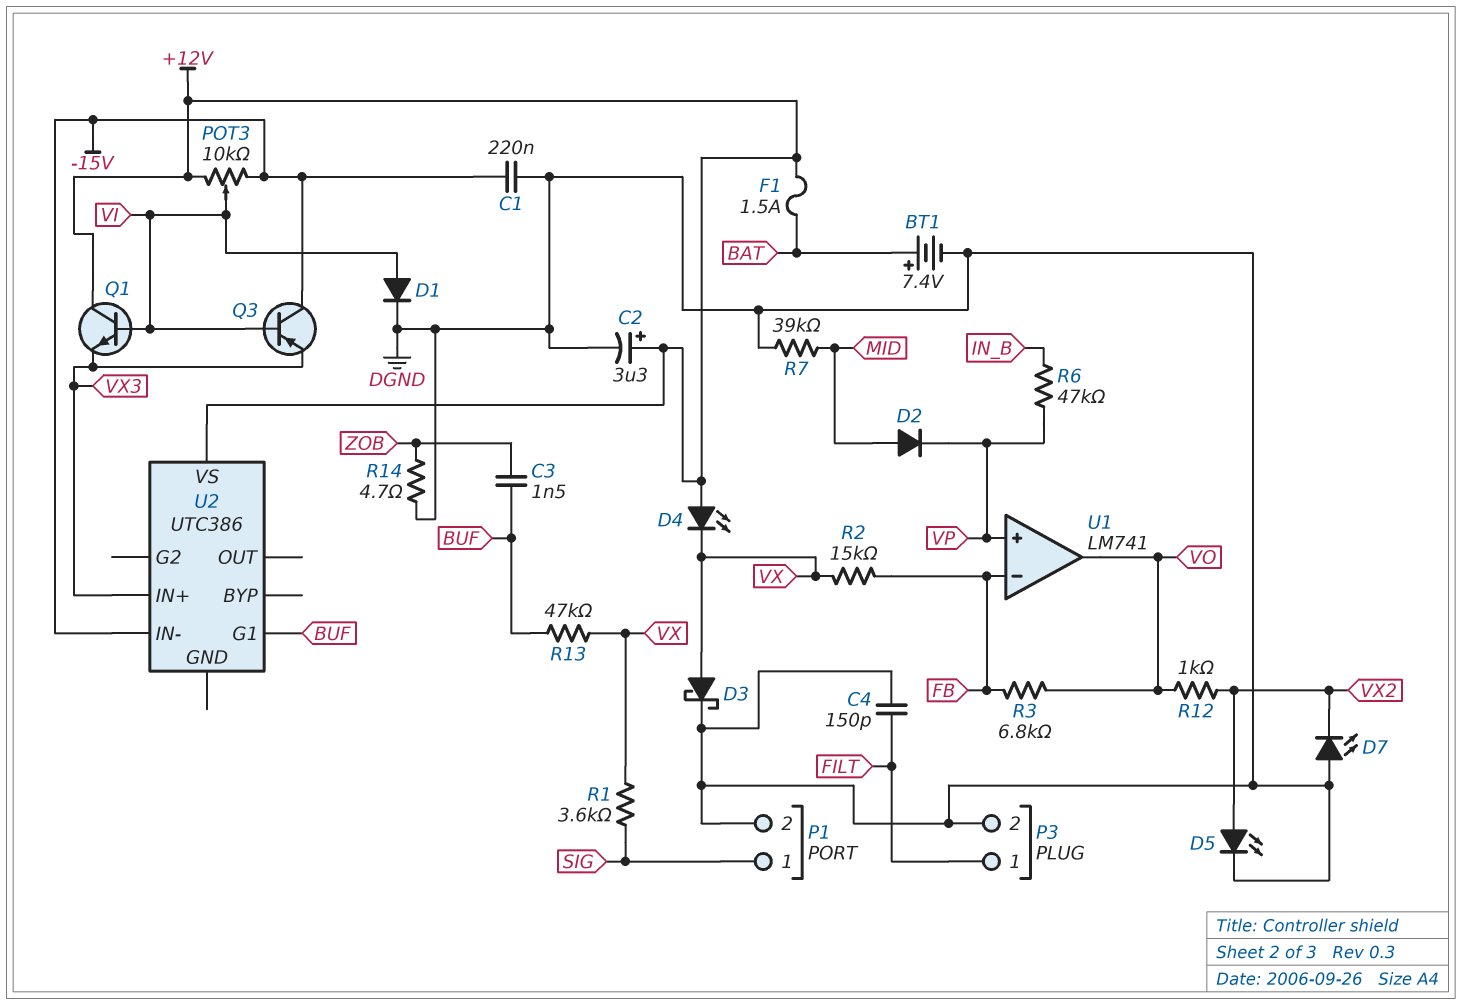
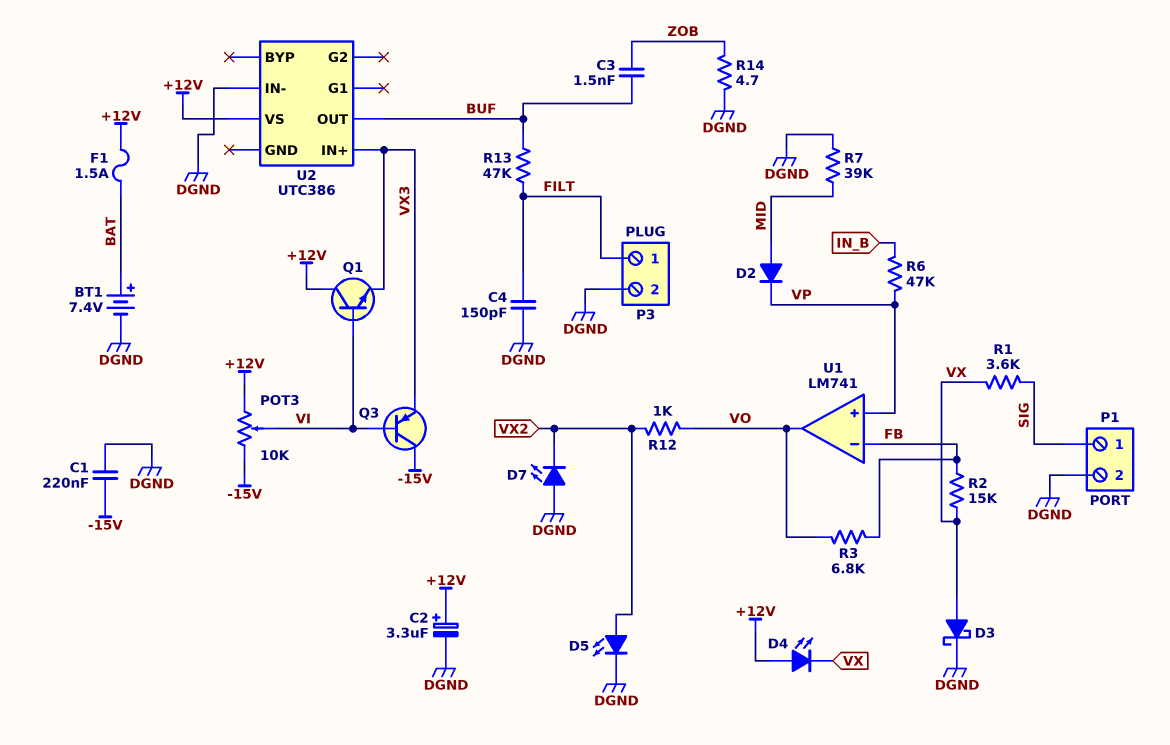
D1: diode (A VI, K DGND) -> none
R13: 47k (BUF, VX) -> 47k (BUF, FILT)
U2 pin G1: BUF -> none
U2 pin IN-: -15V -> DGND
U2 pin OUT: none -> BUF

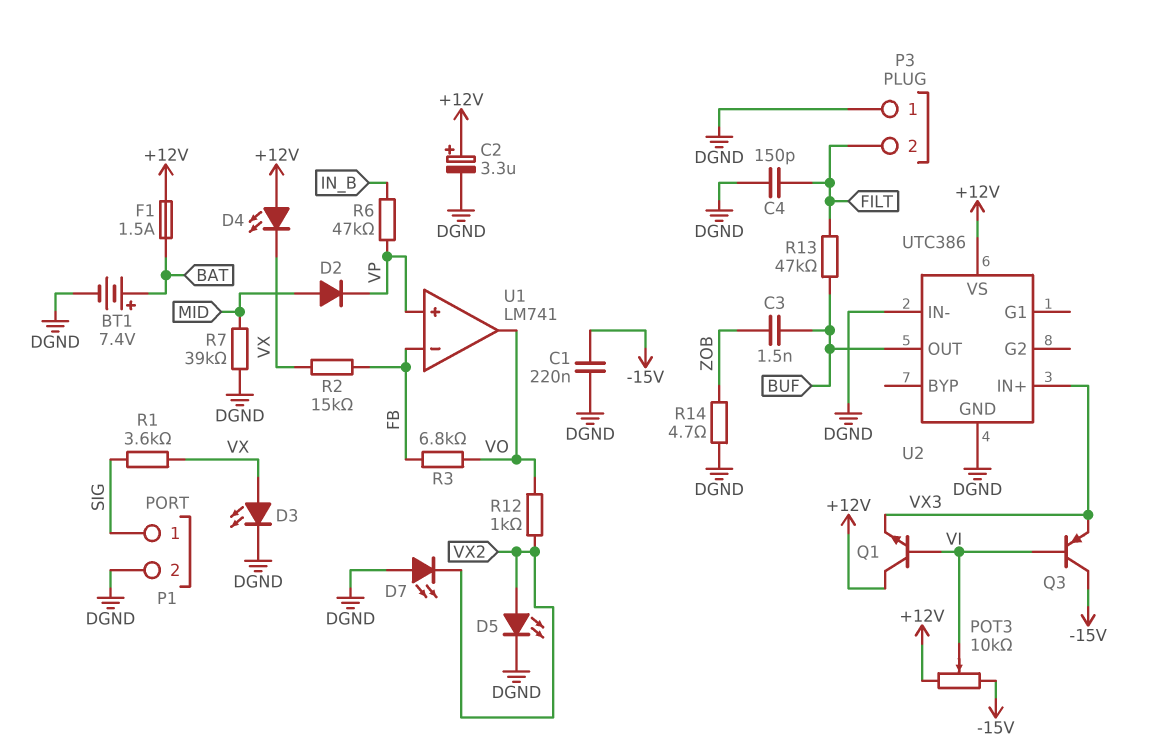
D3: schottky (A VX, K DGND) -> LED (A VX, K DGND)
P3 pin 1: FILT -> DGND
P3 pin 2: DGND -> FILT
U2 pin GND: none -> DGND

